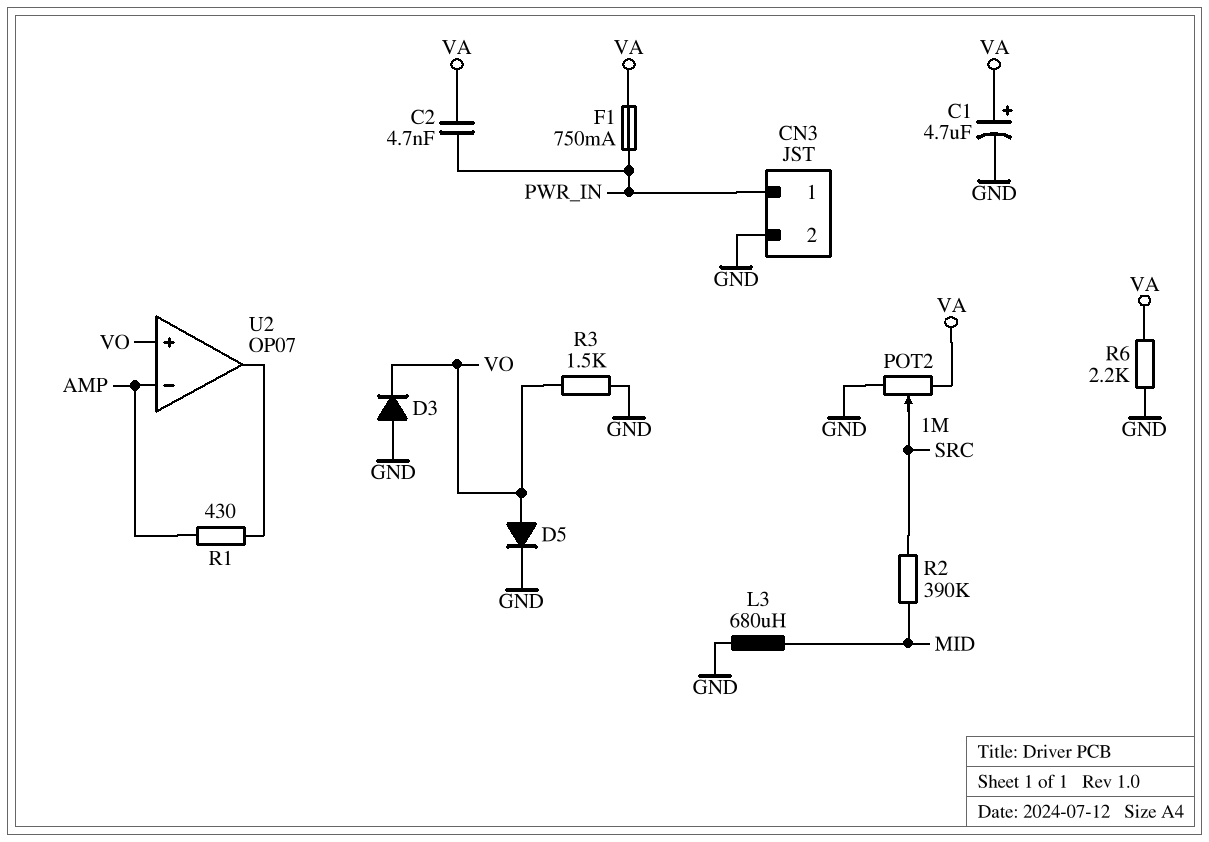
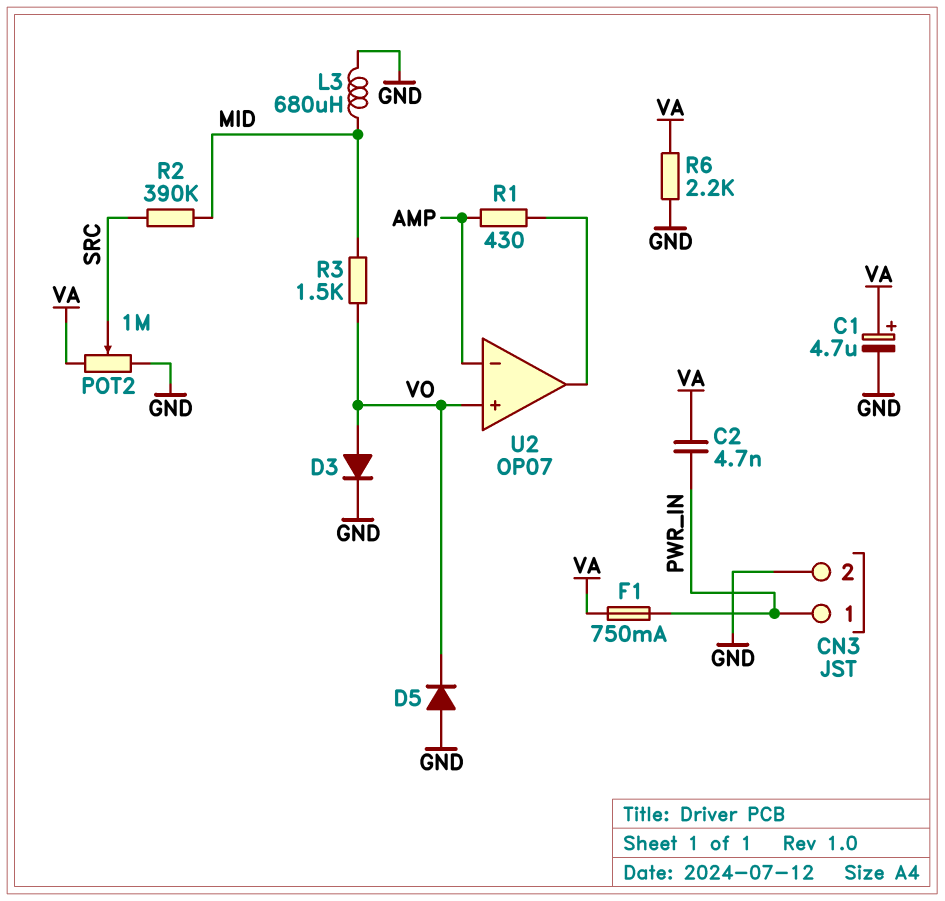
D3: diode (A GND, K VO) -> diode (A VO, K GND)
D5: diode (A VO, K GND) -> diode (A GND, K VO)
R3: 1.5k (GND, VO) -> 1.5k (MID, VO)

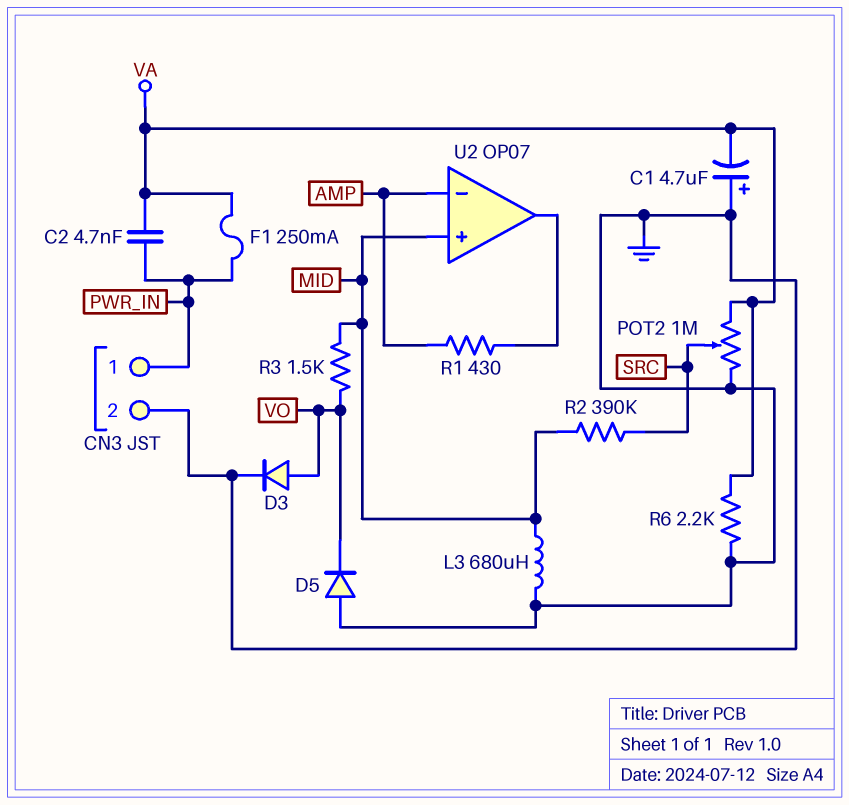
C1: 4.7uF (plus VA, minus GND) -> 4.7uF (plus GND, minus VA)
F1: 750mA (PWR_IN, VA) -> 250mA (PWR_IN, VA)
U2 pin in+: VO -> MID

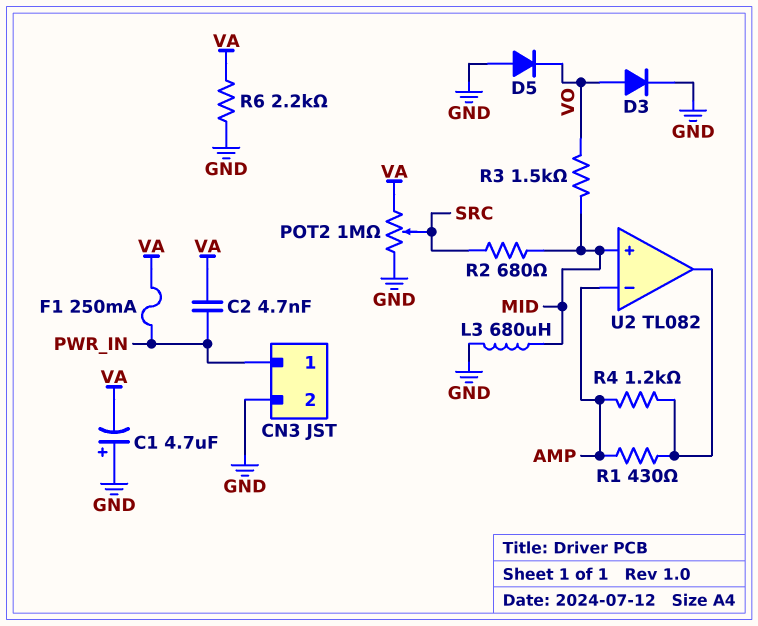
R2: 390k (MID, SRC) -> 680 (MID, SRC)
R4: none -> 1.2k (AMP, U2/out)
U2: OP07 -> TL082

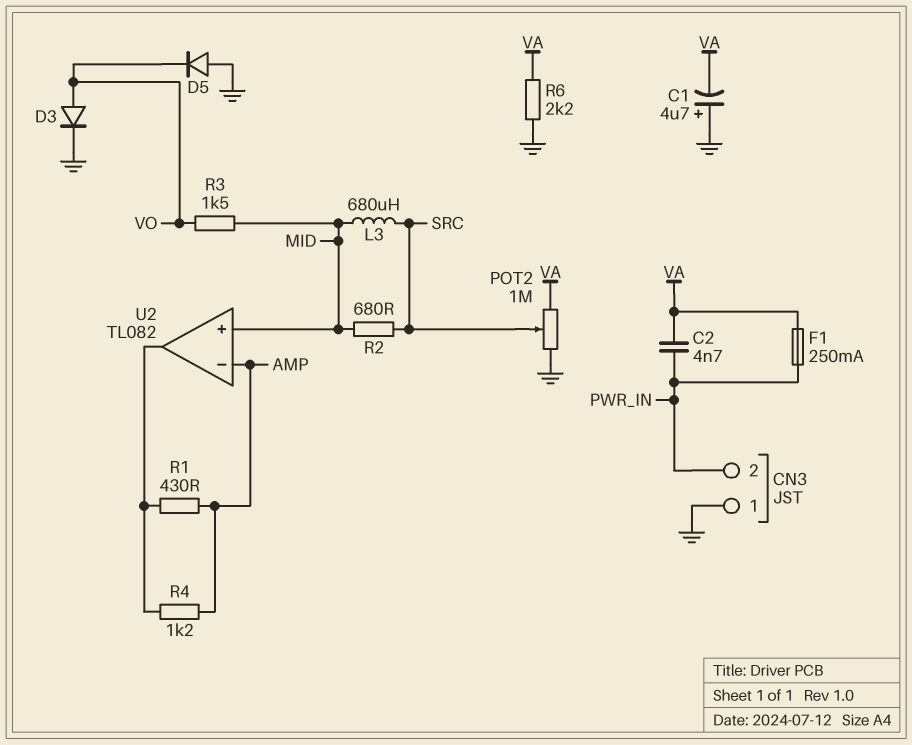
CN3 pin 1: PWR_IN -> GND
CN3 pin 2: GND -> PWR_IN
L3: 680uH (GND, MID) -> 680uH (MID, SRC)

